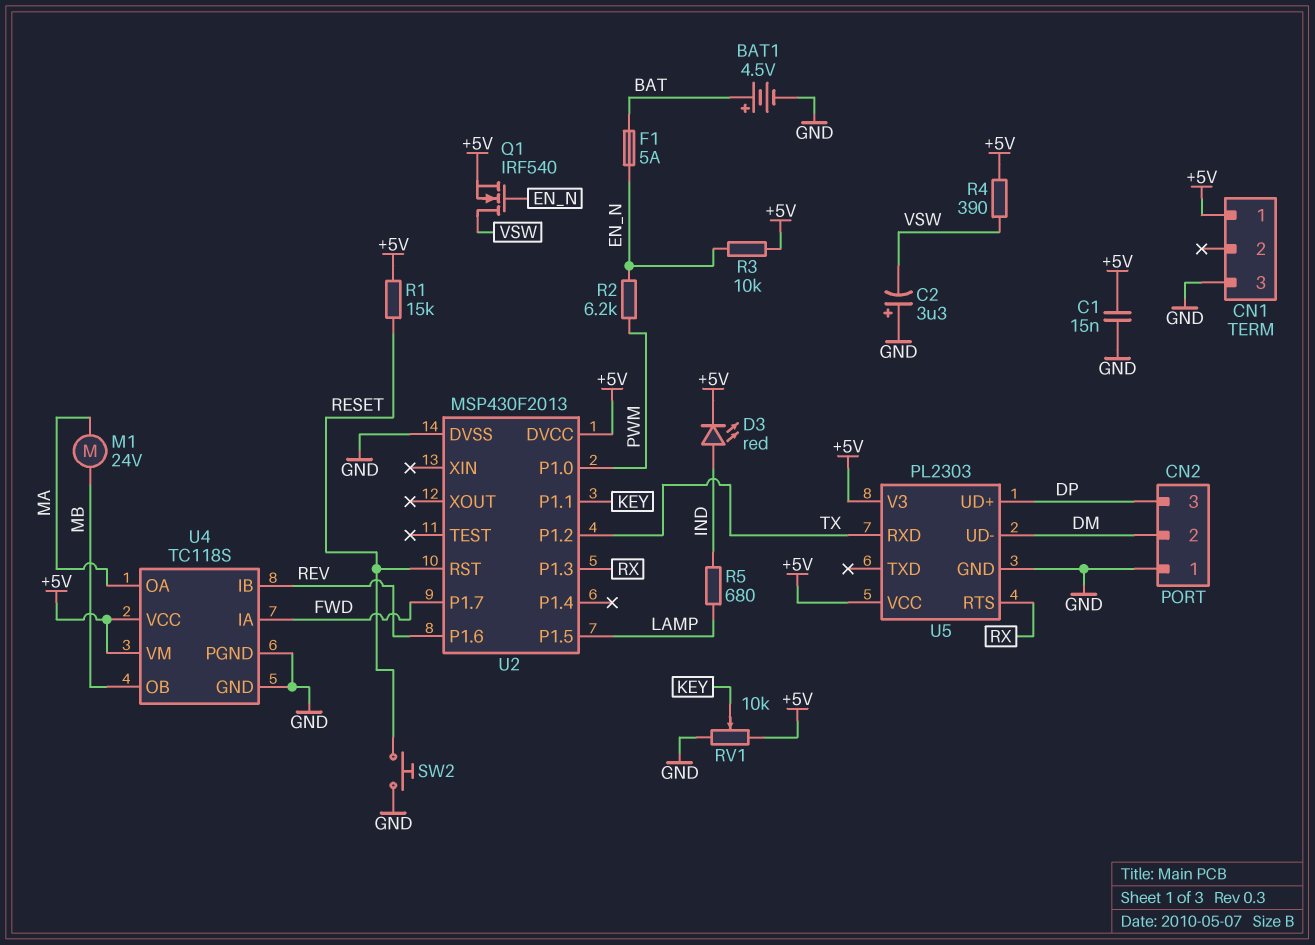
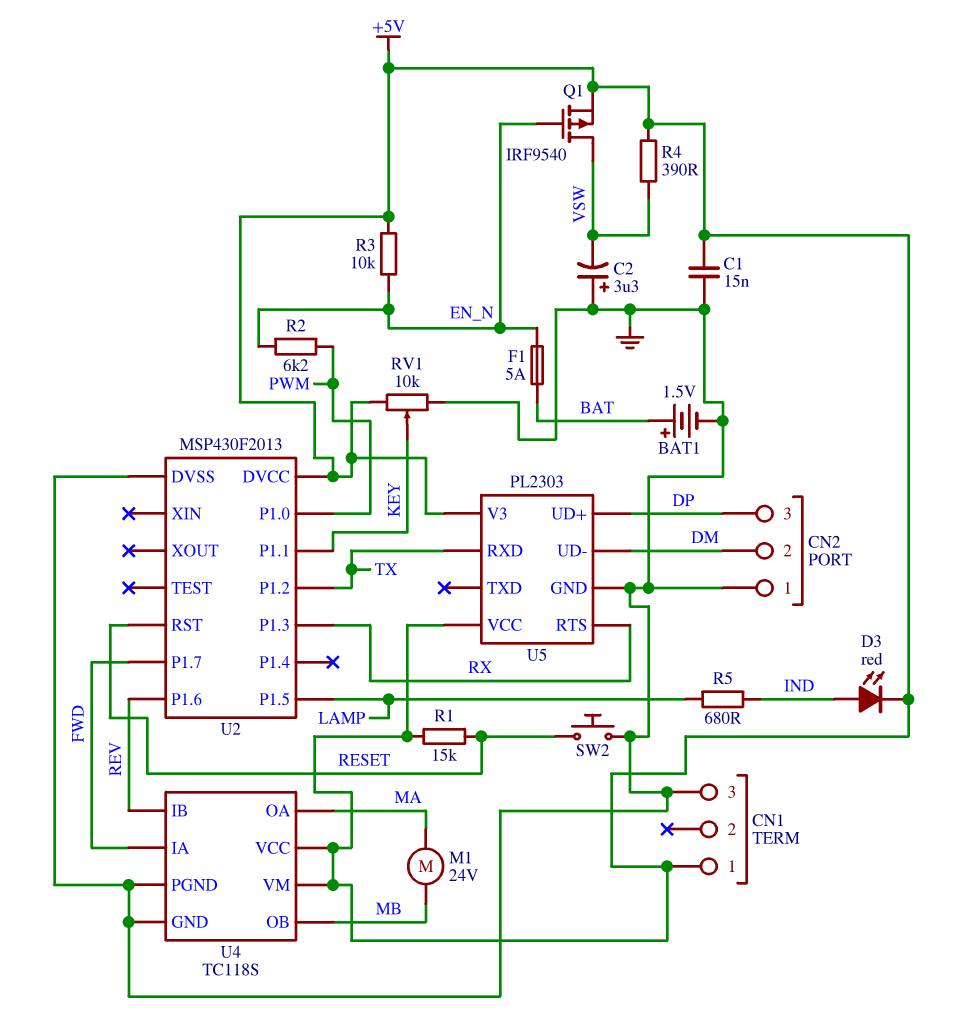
BAT1: 4.5V (plus BAT, minus GND) -> 1.5V (plus BAT, minus GND)
Q1: NMOS IRF540 (G EN_N, D VSW, S +5V) -> PMOS IRF9540 (G EN_N, D VSW, S +5V)

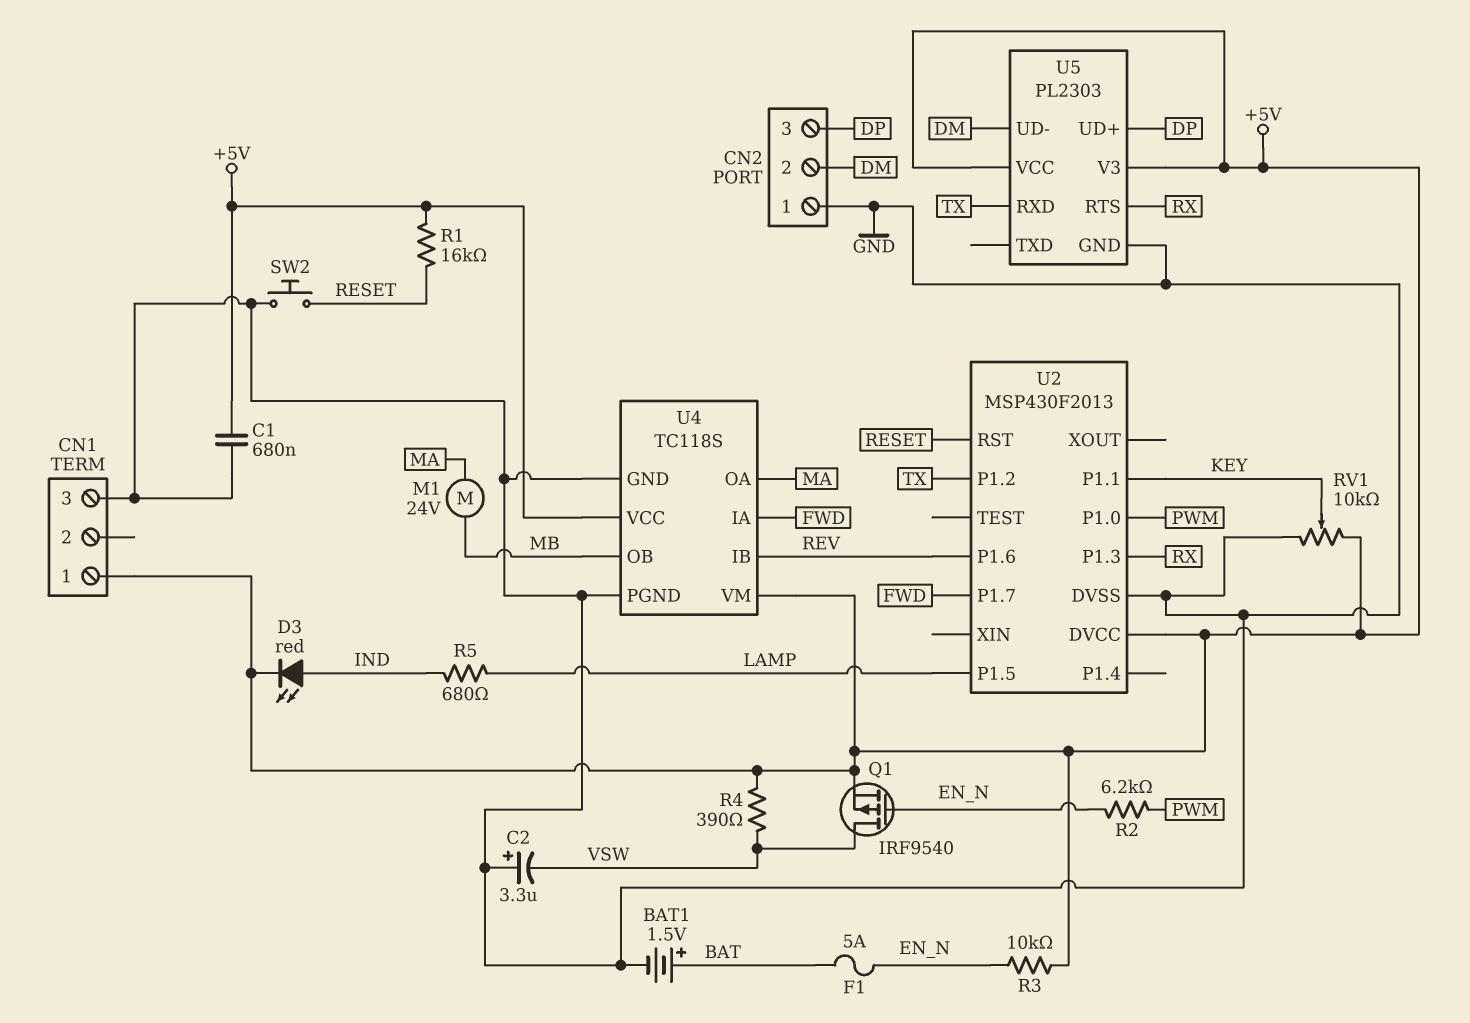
C1: 15nF (+5V, GND) -> 680nF (+5V, GND)
R1: 15k (+5V, RESET) -> 16k (+5V, RESET)

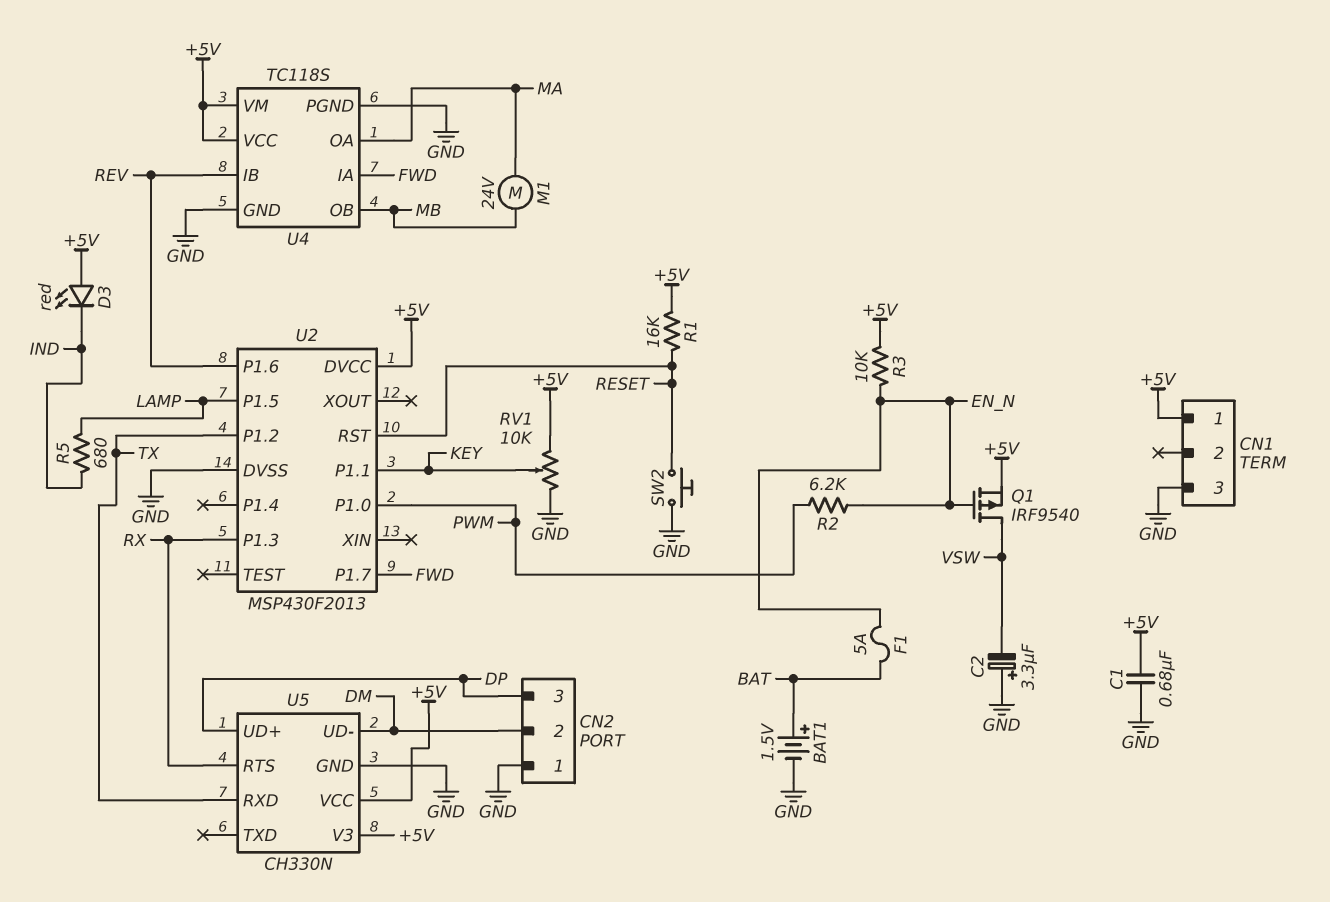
D3: LED red (A IND, K +5V) -> LED red (A +5V, K IND)
R4: 390 (+5V, VSW) -> none
U5: PL2303 -> CH330N

